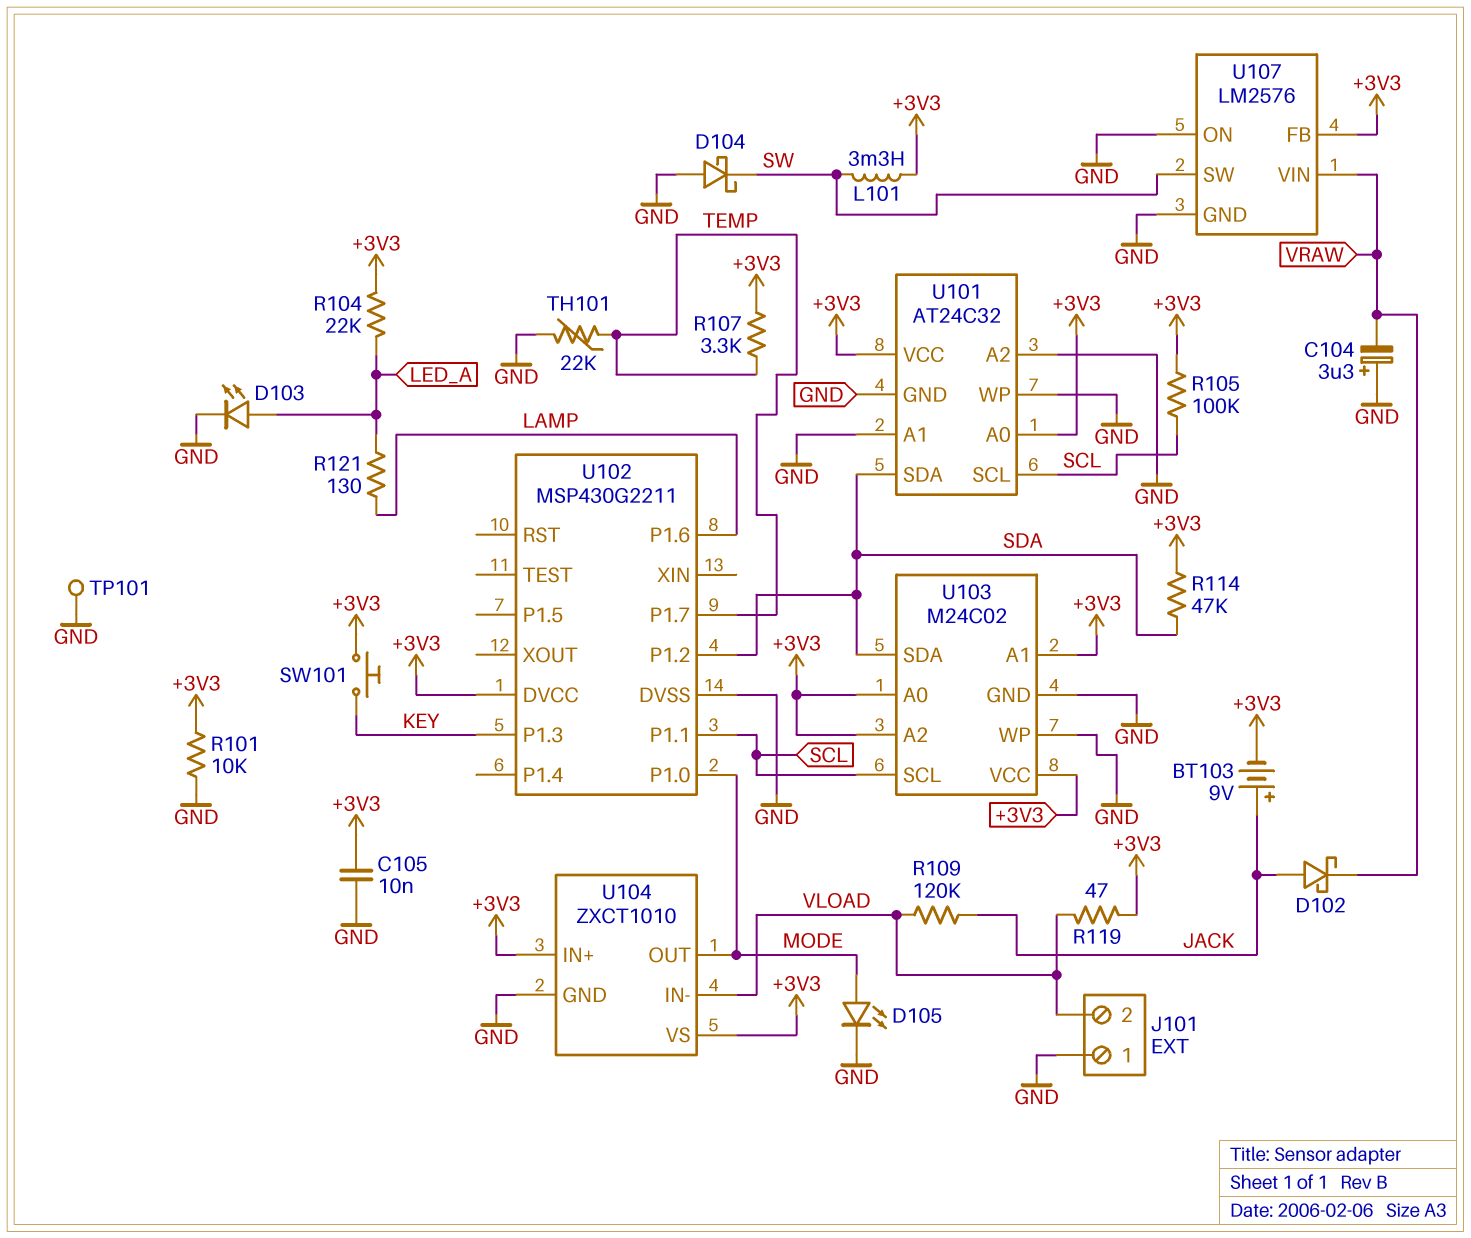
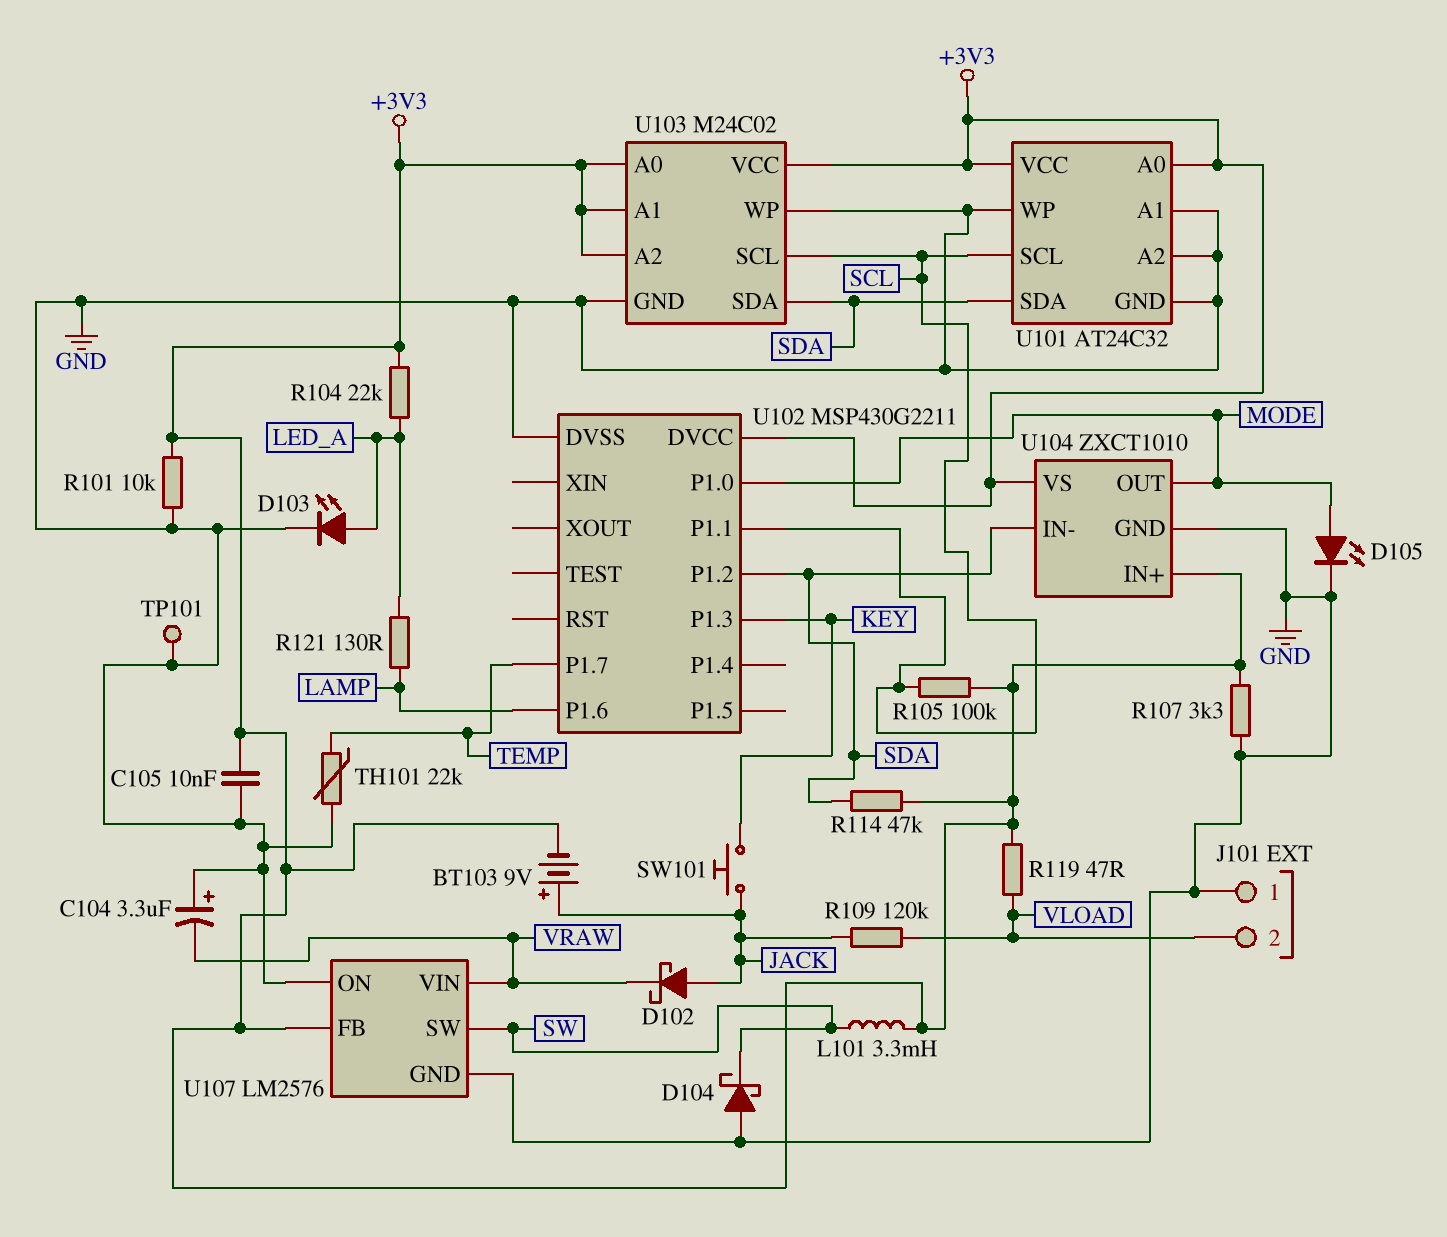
R107: 3.3k (+3V3, TEMP) -> 3.3k (+3V3, GND)
SW101: button (+3V3, KEY) -> button (JACK, KEY)
U104 pin IN-: VLOAD -> SDA

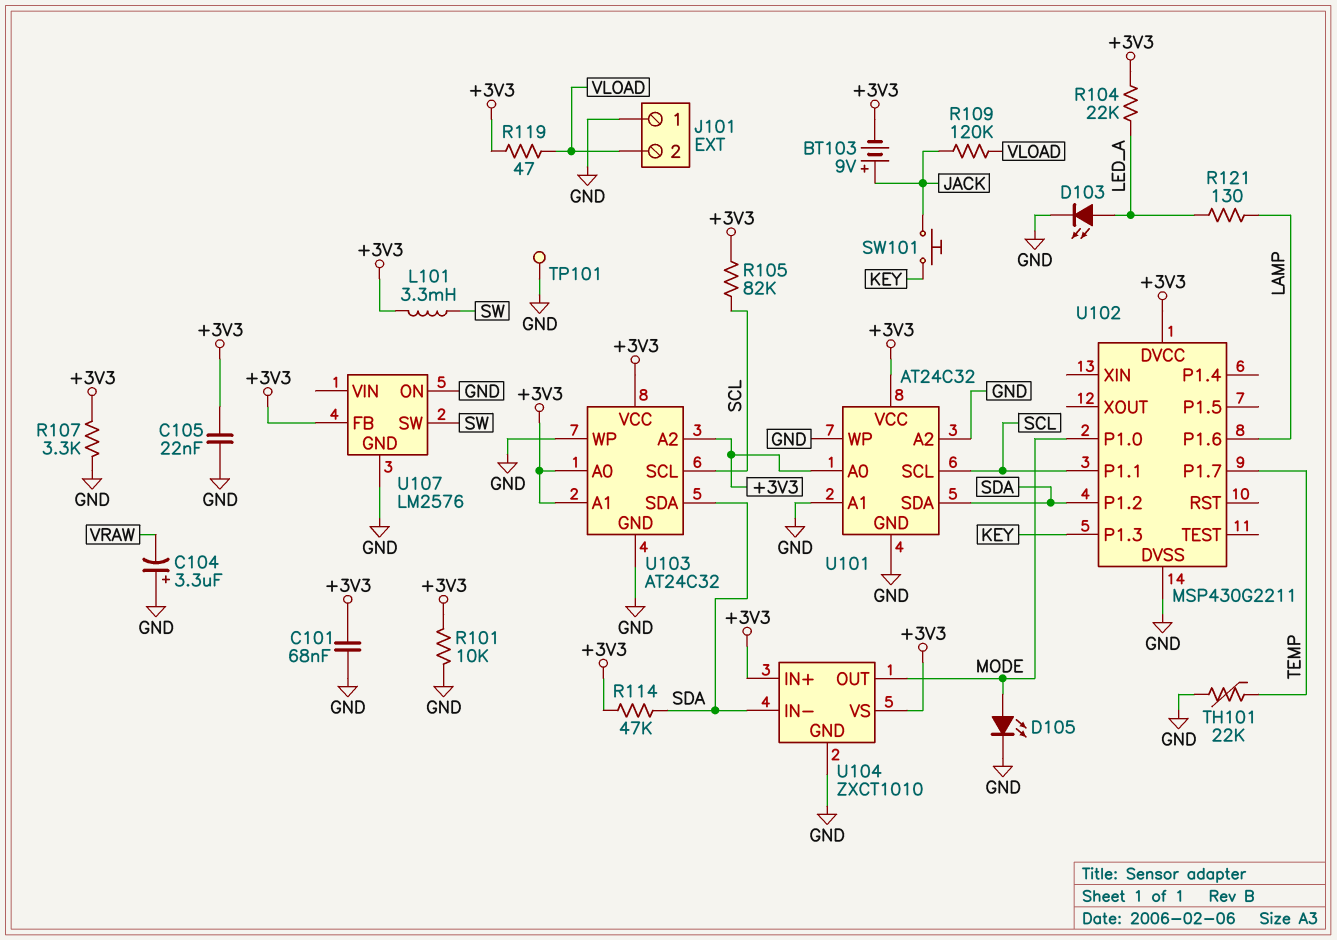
C101: none -> 68nF (+3V3, GND)
C105: 10nF (+3V3, GND) -> 22nF (+3V3, GND)
D102: schottky (A JACK, K VRAW) -> none
D104: schottky (A GND, K SW) -> none
R105: 100k (+3V3, SCL) -> 82k (+3V3, SCL)
U103: M24C02 -> AT24C32
U107 pin VIN: VRAW -> none

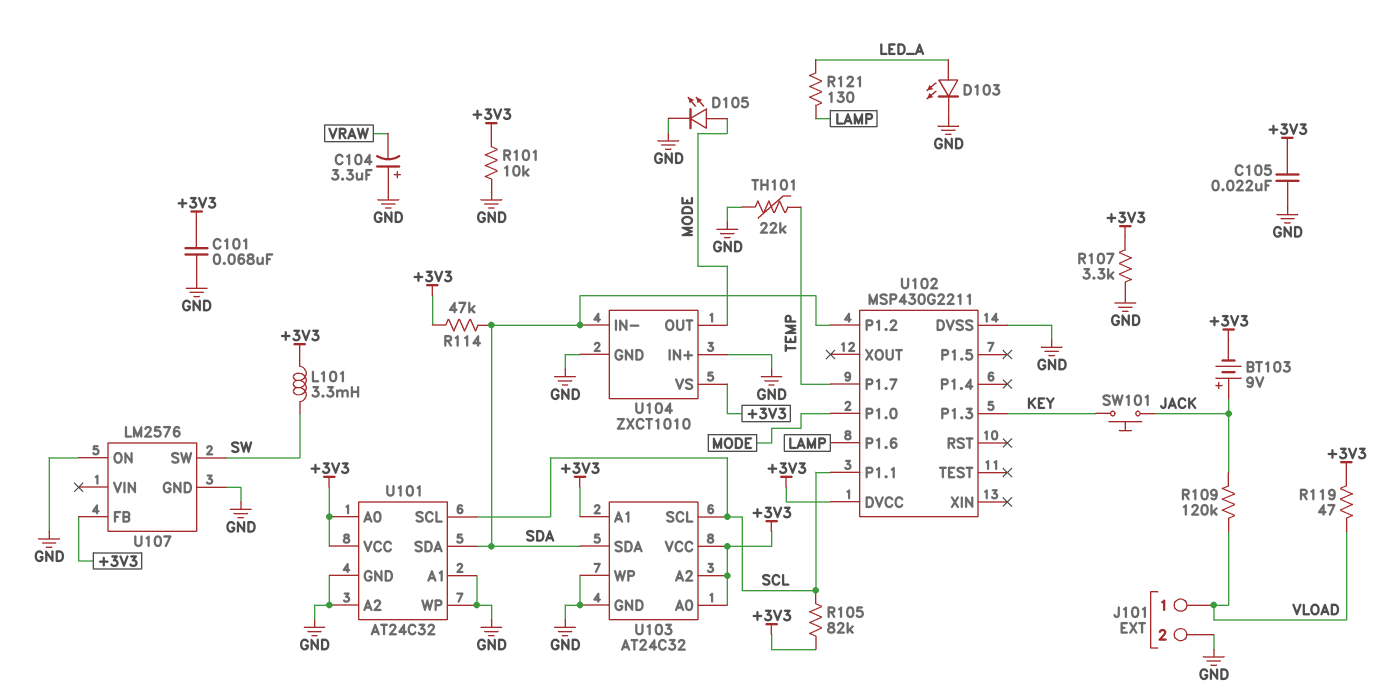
J101 pin 1: GND -> VLOAD
J101 pin 2: VLOAD -> GND
R104: 22k (+3V3, LED_A) -> none
TP101: test point (GND) -> none
U104 pin IN+: +3V3 -> GND

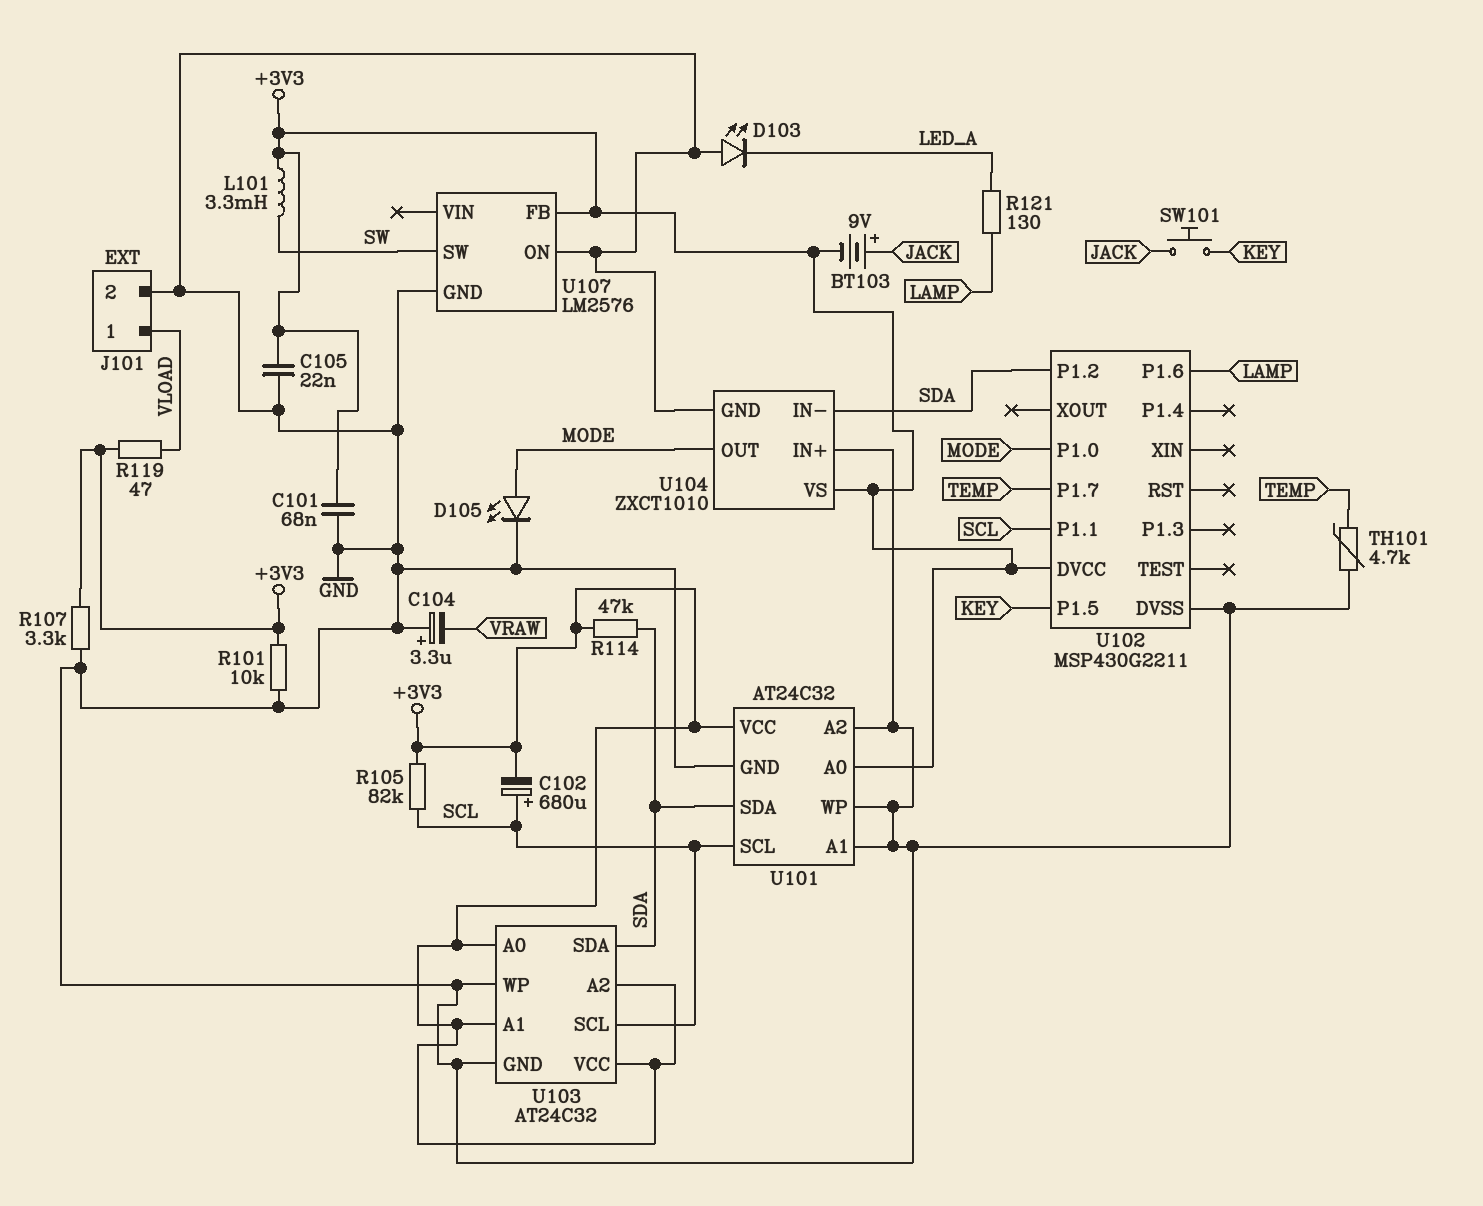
C102: none -> 680uF (plus SCL, minus +3V3)
D103: LED (A LED_A, K GND) -> LED (A GND, K LED_A)
R109: 120k (JACK, VLOAD) -> none
TH101: 22k (GND, TEMP) -> 4.7k (GND, TEMP)
U102 pin P1.3: KEY -> none
U102 pin P1.5: none -> KEY

